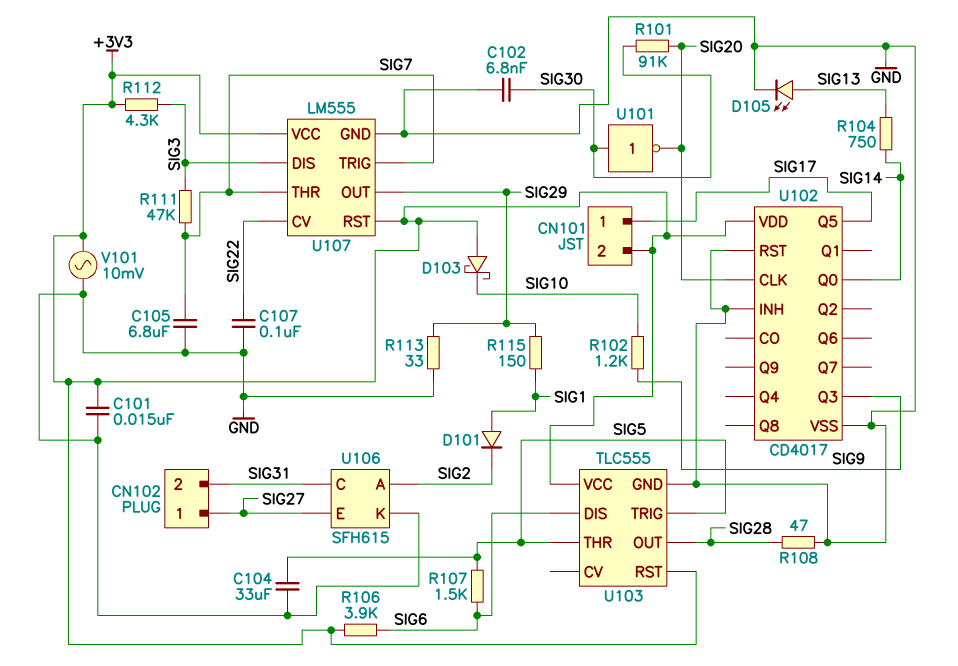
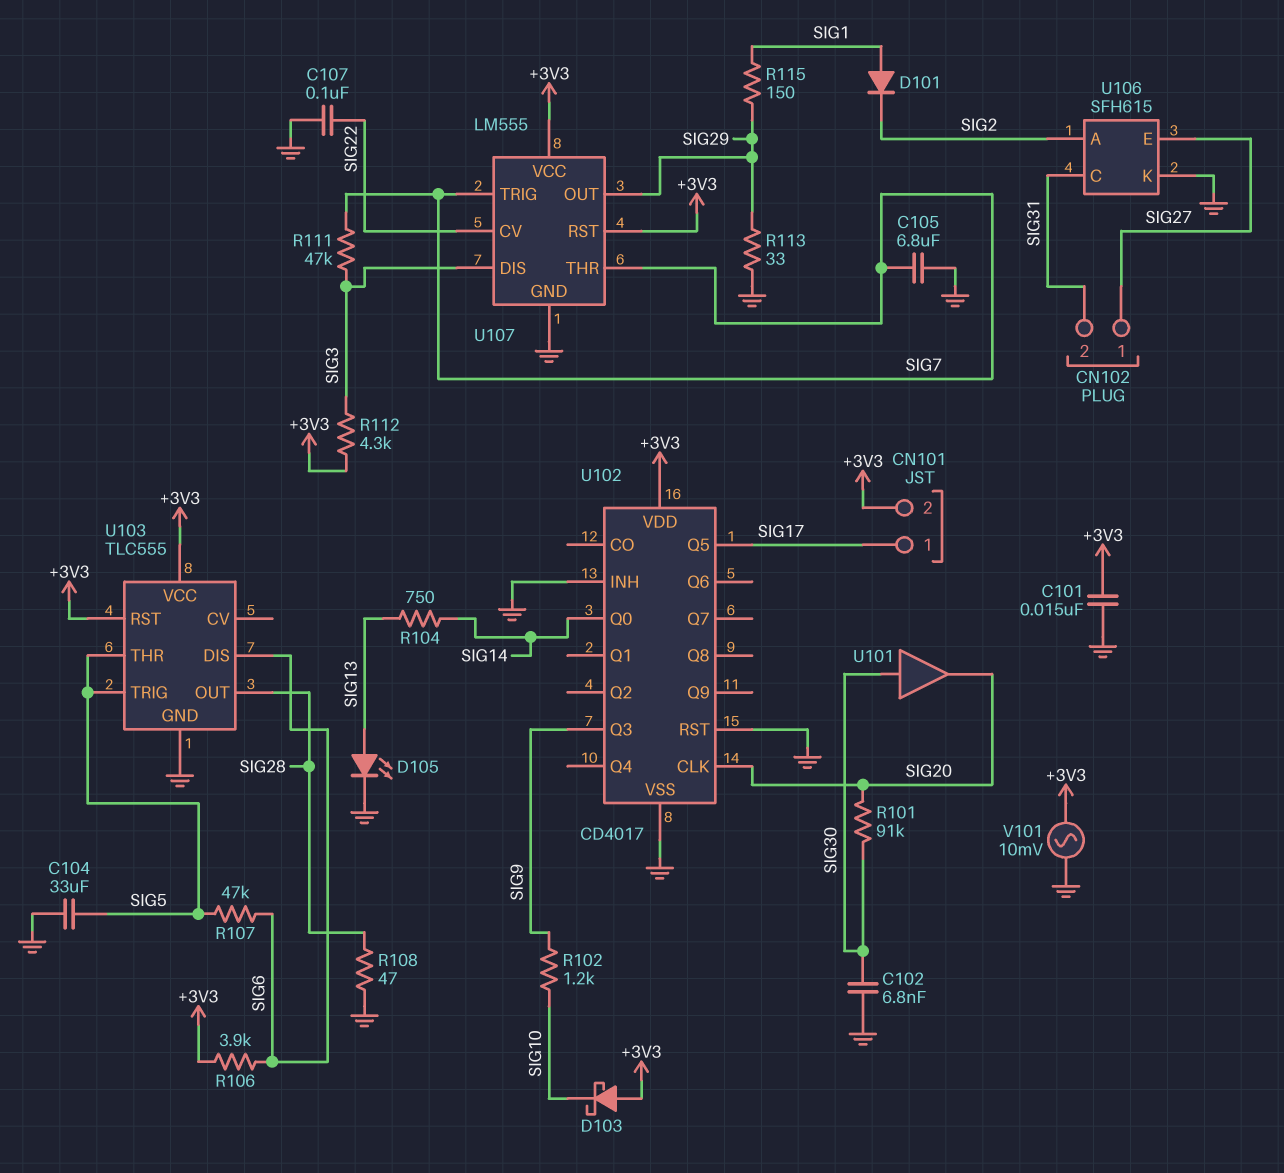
R107: 1.5k (SIG5, SIG6) -> 47k (SIG5, SIG6)
U101: NOT (in SIG30, out SIG20) -> buffer (in SIG30, out SIG20)

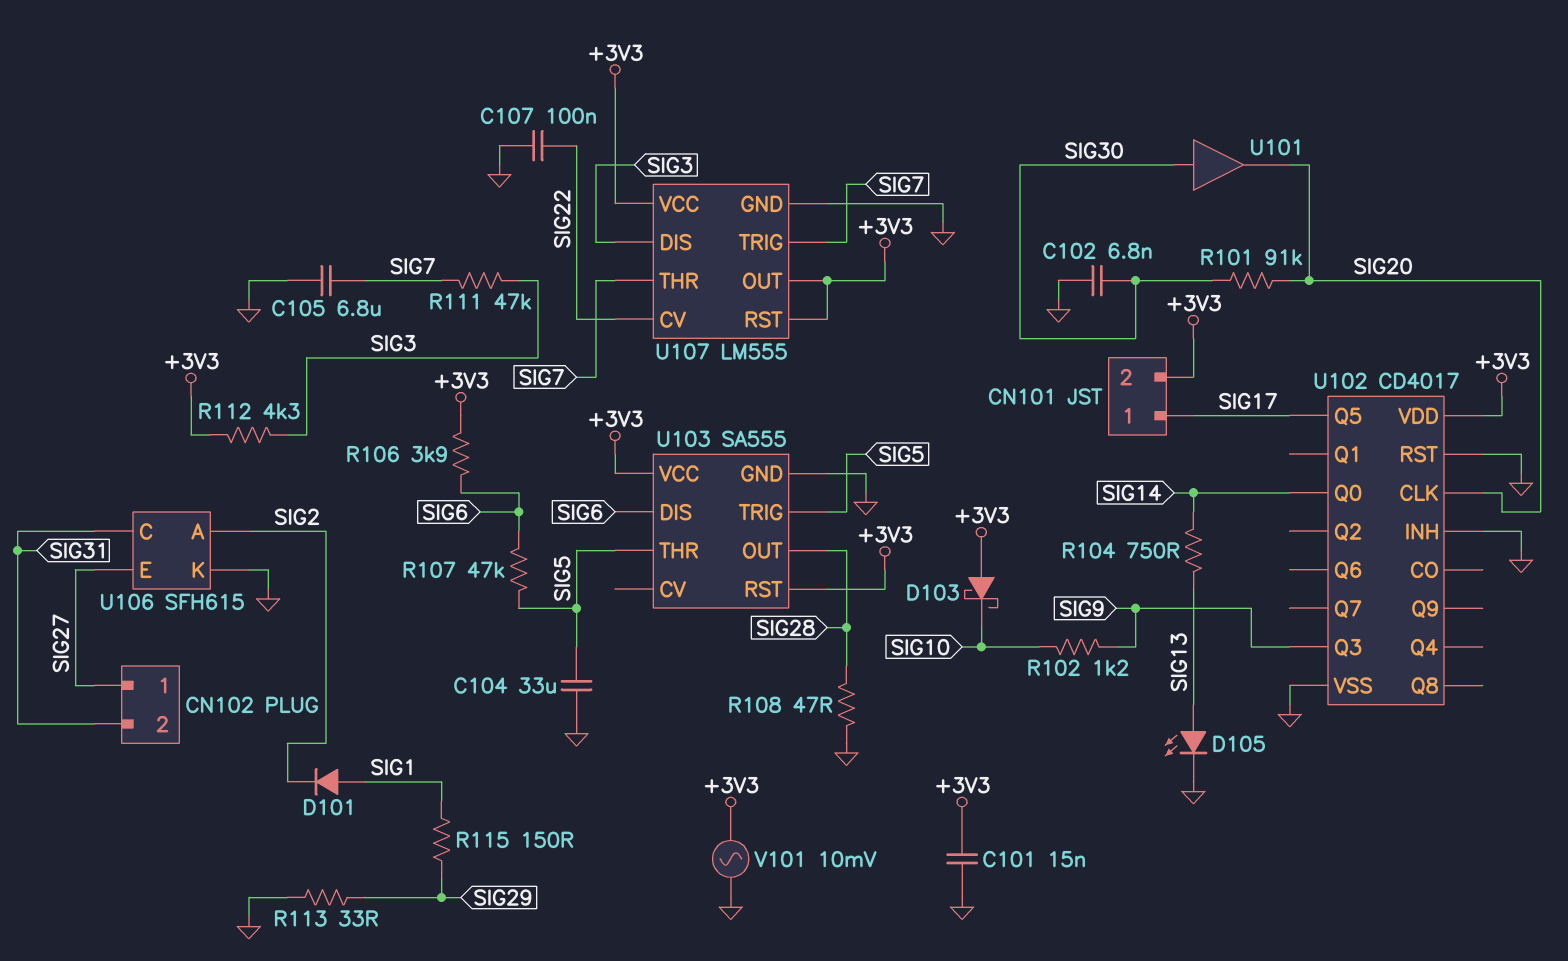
U103: TLC555 -> SA555
U107 pin OUT: SIG29 -> +3V3

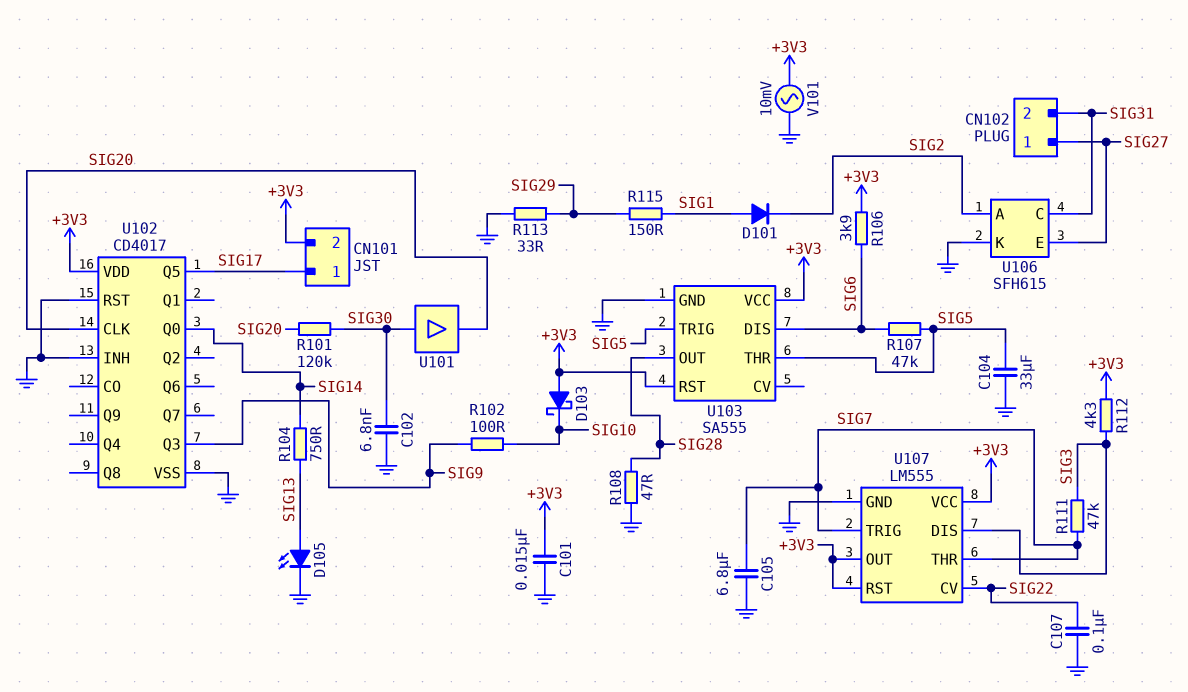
R101: 91k (SIG20, SIG30) -> 120k (SIG20, SIG30)
R102: 1.2k (SIG9, SIG10) -> 100 (SIG9, SIG10)

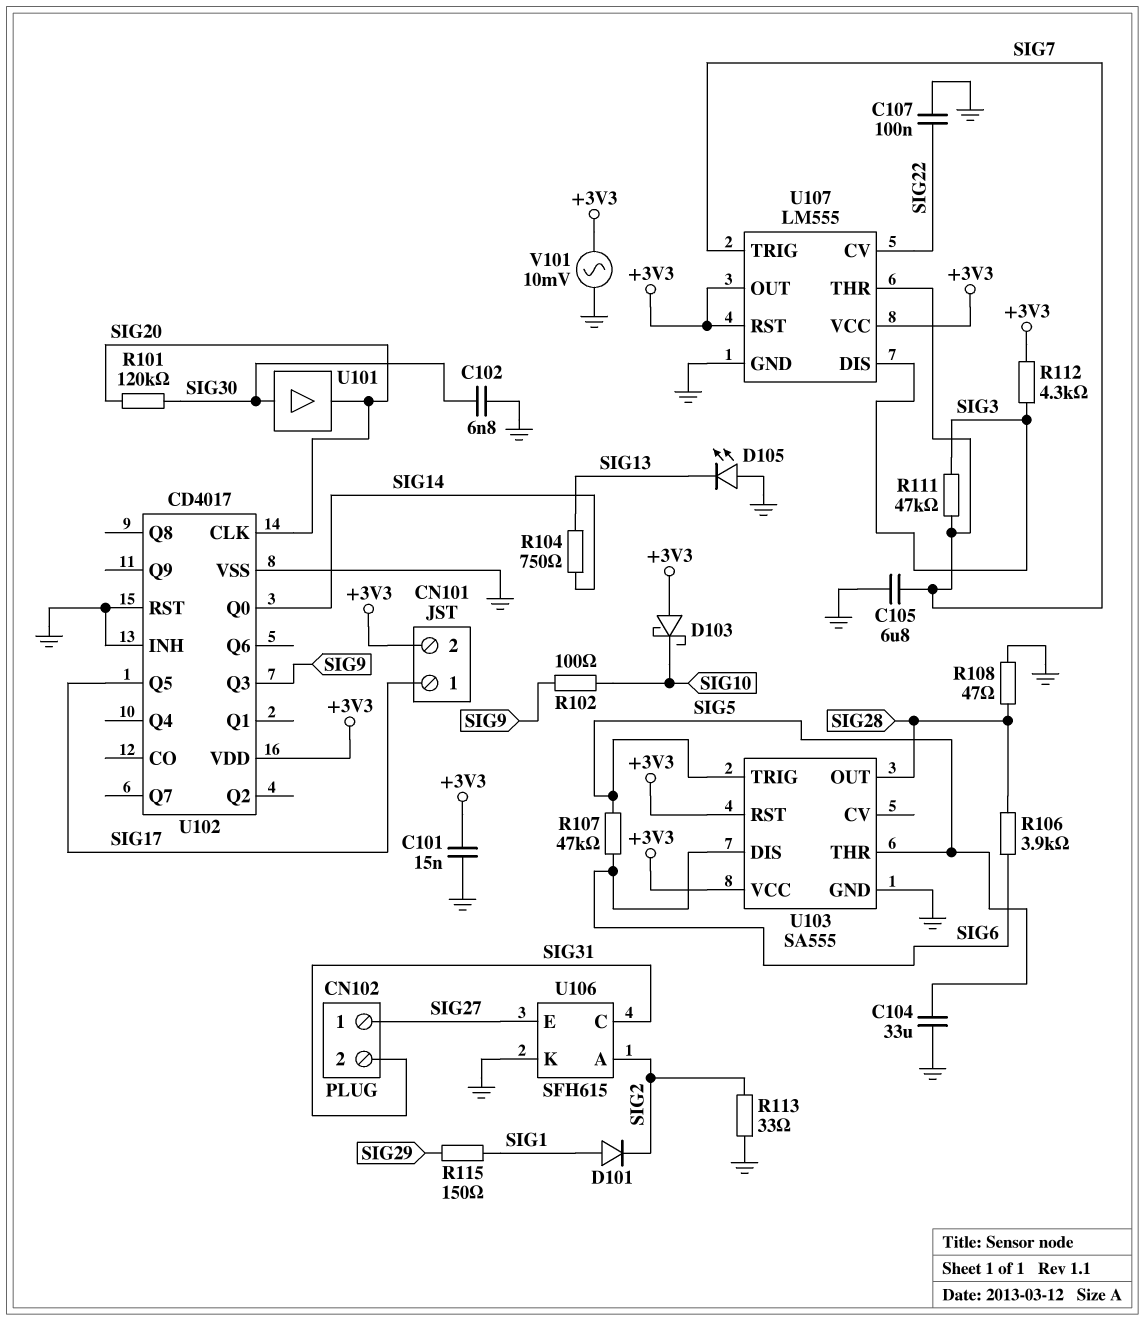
D105: LED (A SIG13, K GND) -> LED (A GND, K SIG13)
R106: 3.9k (+3V3, SIG6) -> 3.9k (SIG6, SIG28)
R113: 33 (GND, SIG29) -> 33 (GND, SIG2)

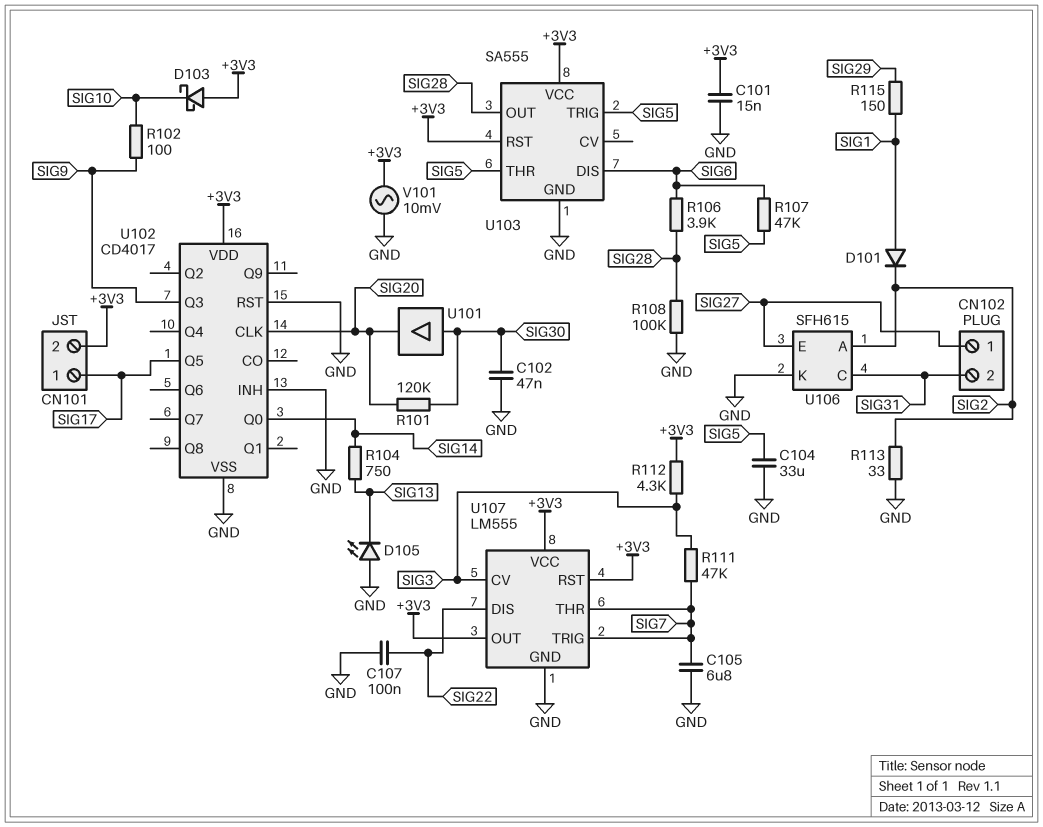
C102: 6.8nF (GND, SIG30) -> 47nF (GND, SIG30)
R108: 47 (GND, SIG28) -> 100k (GND, SIG28)
U107 pin CV: SIG22 -> SIG3
U107 pin DIS: SIG3 -> SIG22

